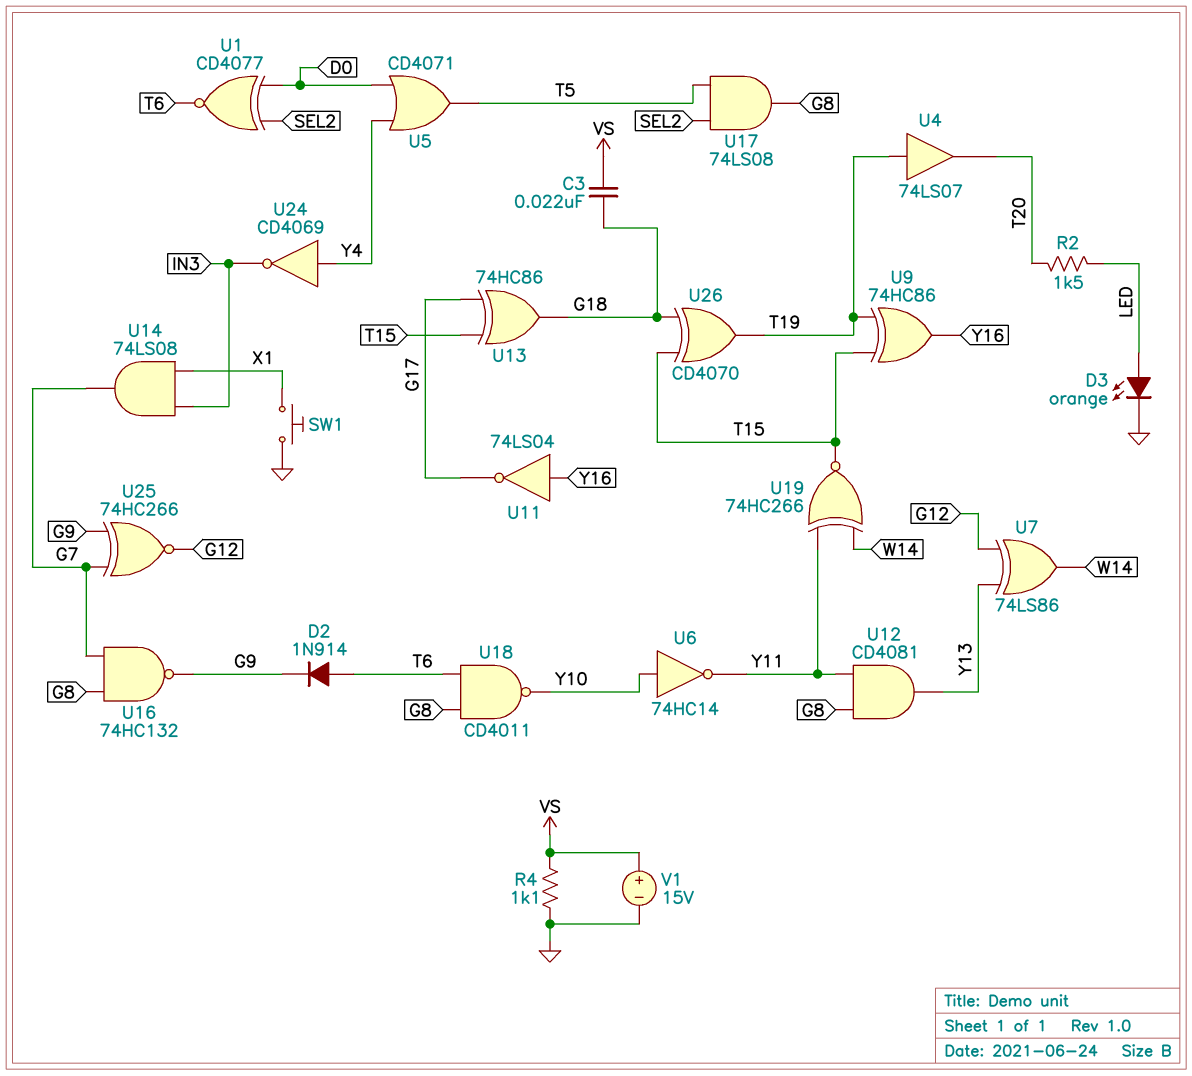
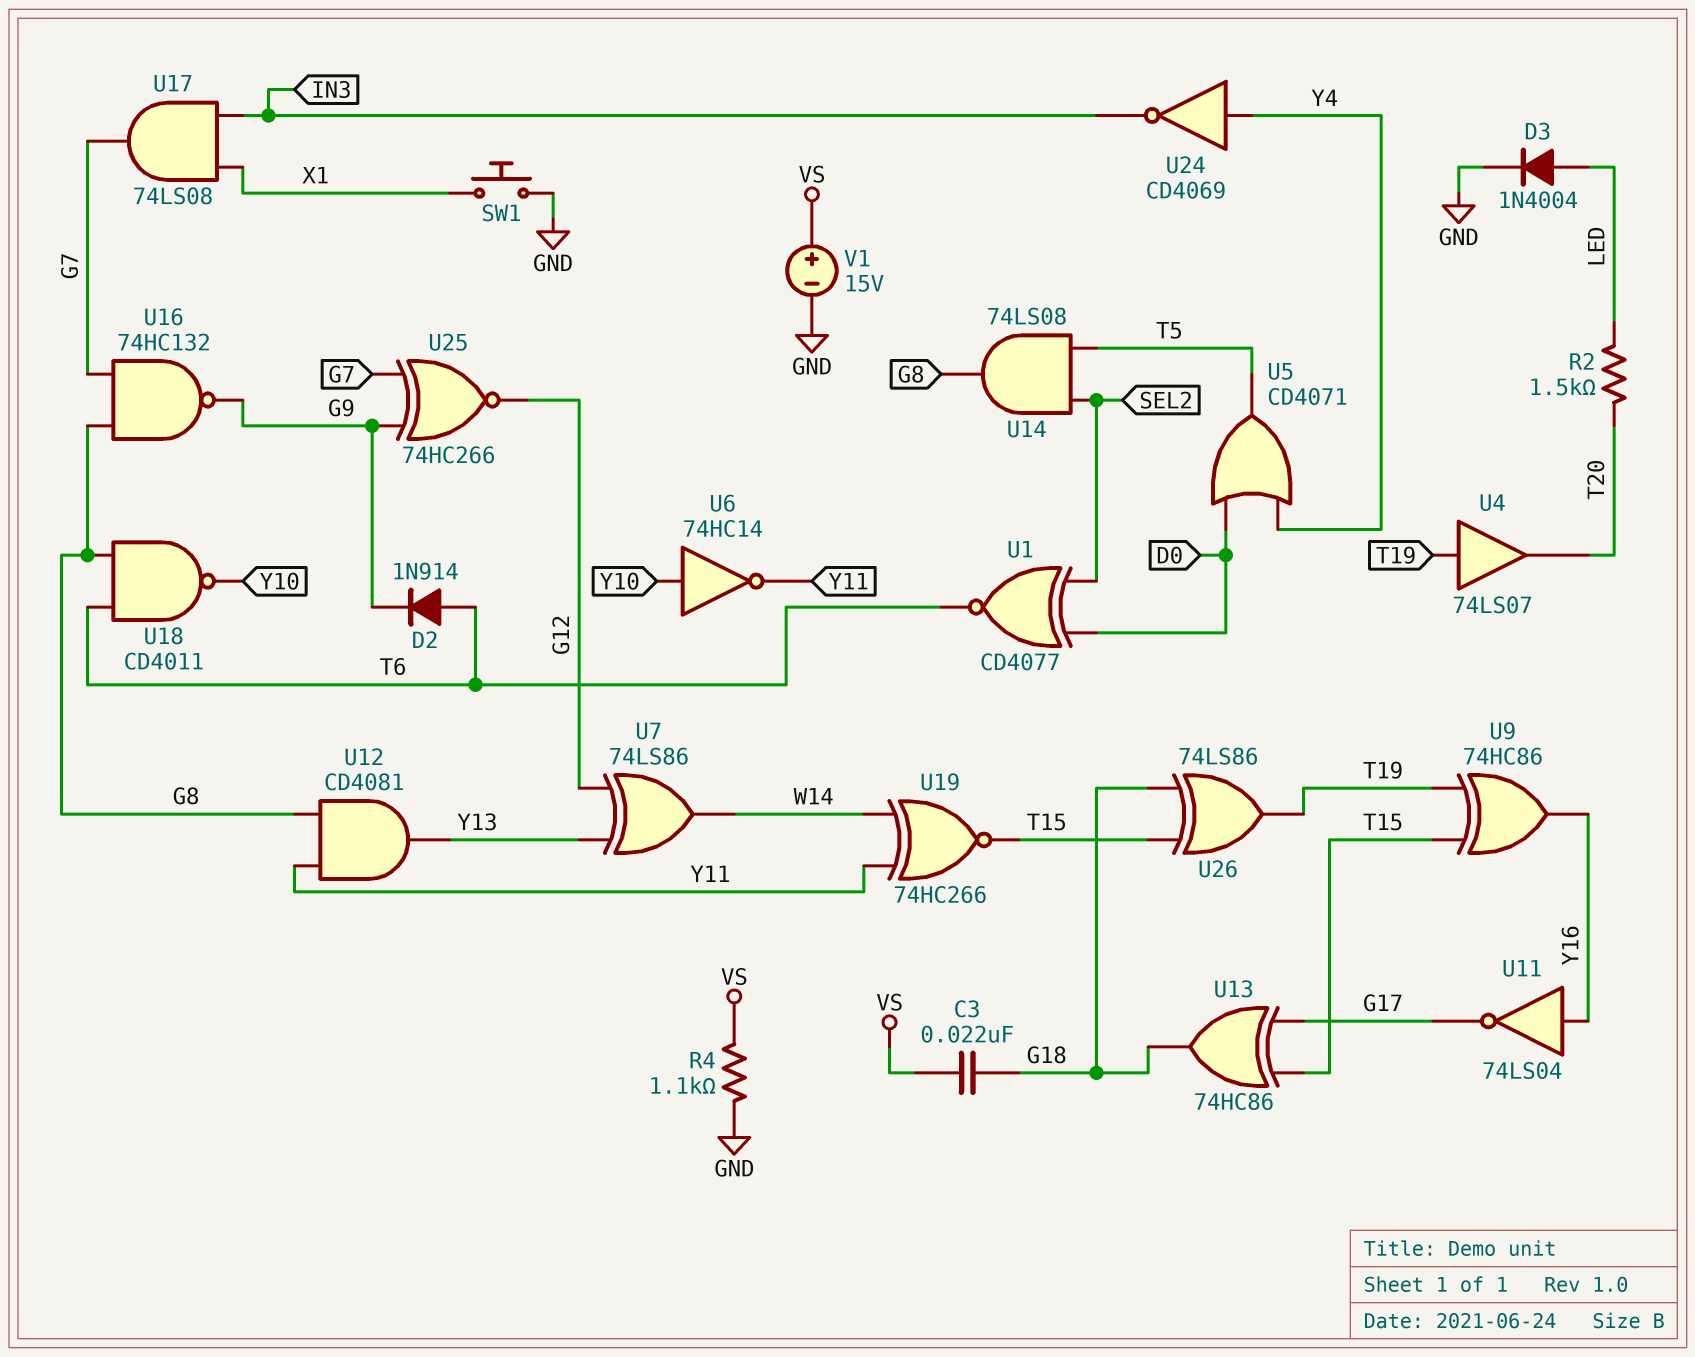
D3: LED orange (A LED, K GND) -> diode 1N4004 (A LED, K GND)
U14: AND 74LS08 (in IN3, in X1, out G7) -> AND 74LS08 (in SEL2, in T5, out G8)
U17: AND 74LS08 (in SEL2, in T5, out G8) -> AND 74LS08 (in IN3, in X1, out G7)
U26: XOR CD4070 (in G18, in T15, out T19) -> XOR 74LS86 (in G18, in T15, out T19)

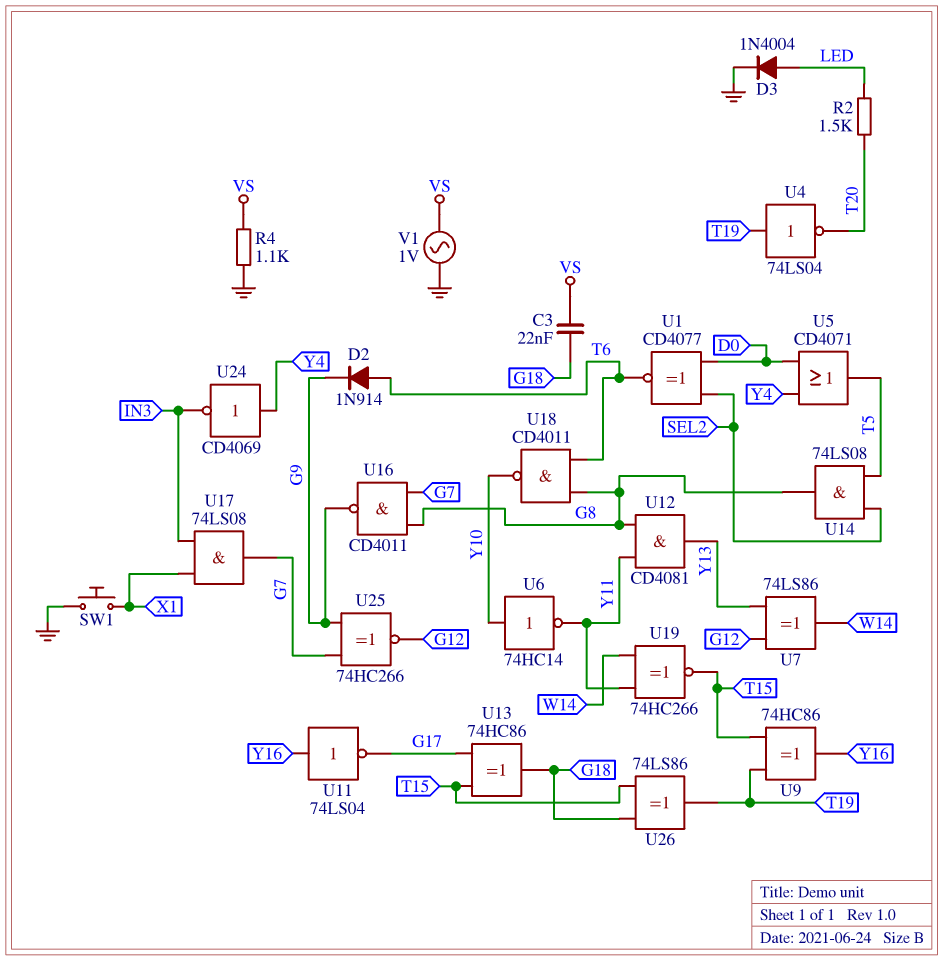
U4: buffer 74LS07 (in T19, out T20) -> NOT 74LS04 (in T19, out T20)
U16: NAND 74HC132 (in G7, in G8, out G9) -> NAND CD4011 (in G7, in G8, out G9)
V1: 15V (plus VS, minus GND) -> AC 1V (GND, VS)

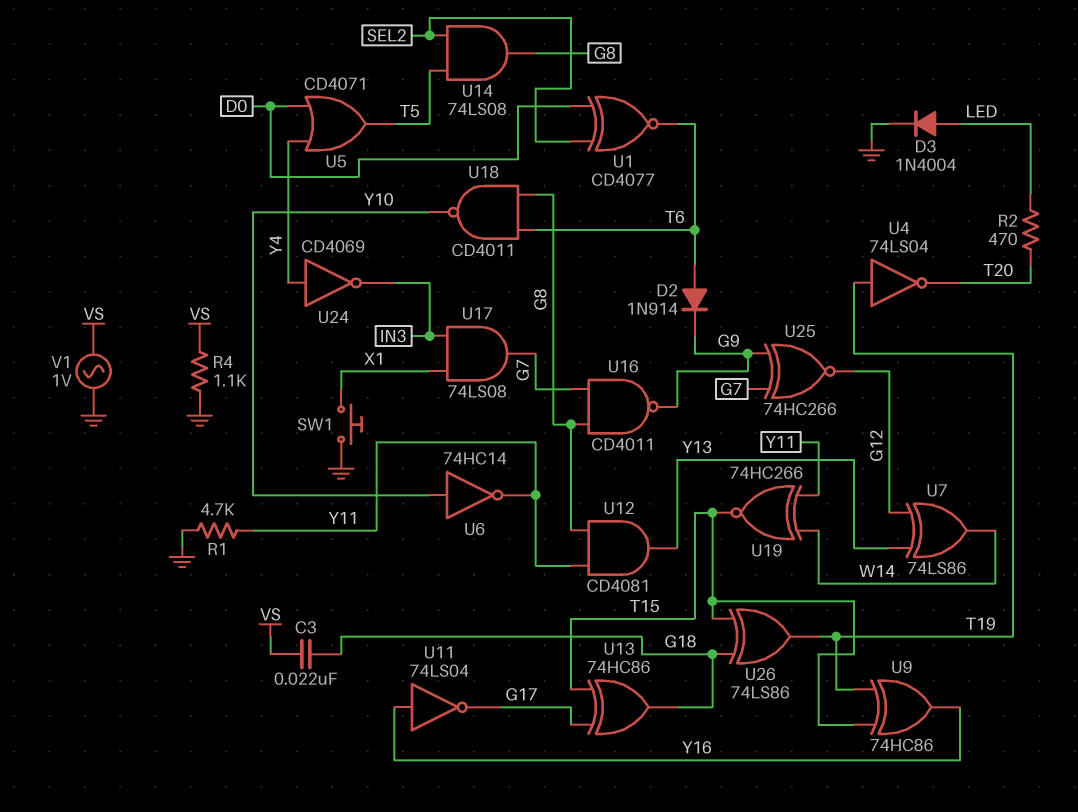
R1: none -> 4.7k (GND, Y11)
R2: 1.5k (LED, T20) -> 470 (LED, T20)

